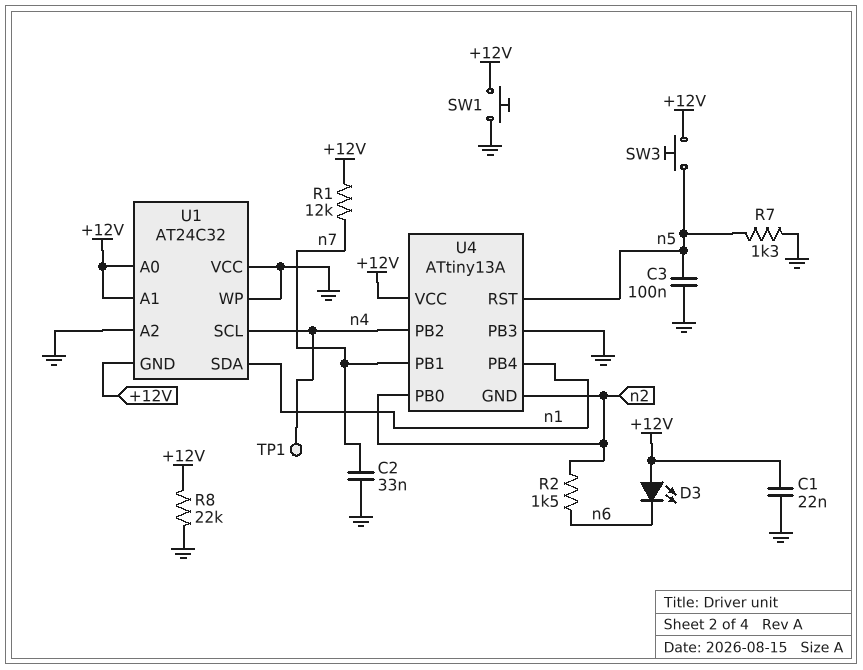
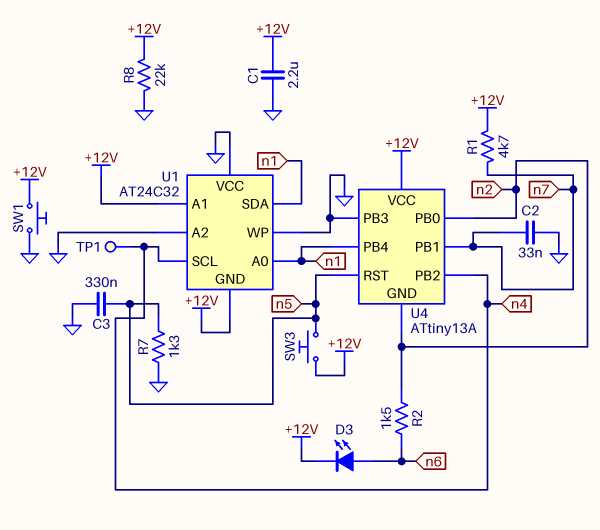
C1: 22nF (+12V, GND) -> 2.2uF (+12V, GND)
C3: 100nF (GND, n5) -> 330nF (GND, n5)
D3: LED (A +12V, K n6) -> LED (A n6, K +12V)
R1: 12k (+12V, n7) -> 4.7k (+12V, n7)
U1 pin A0: +12V -> n1

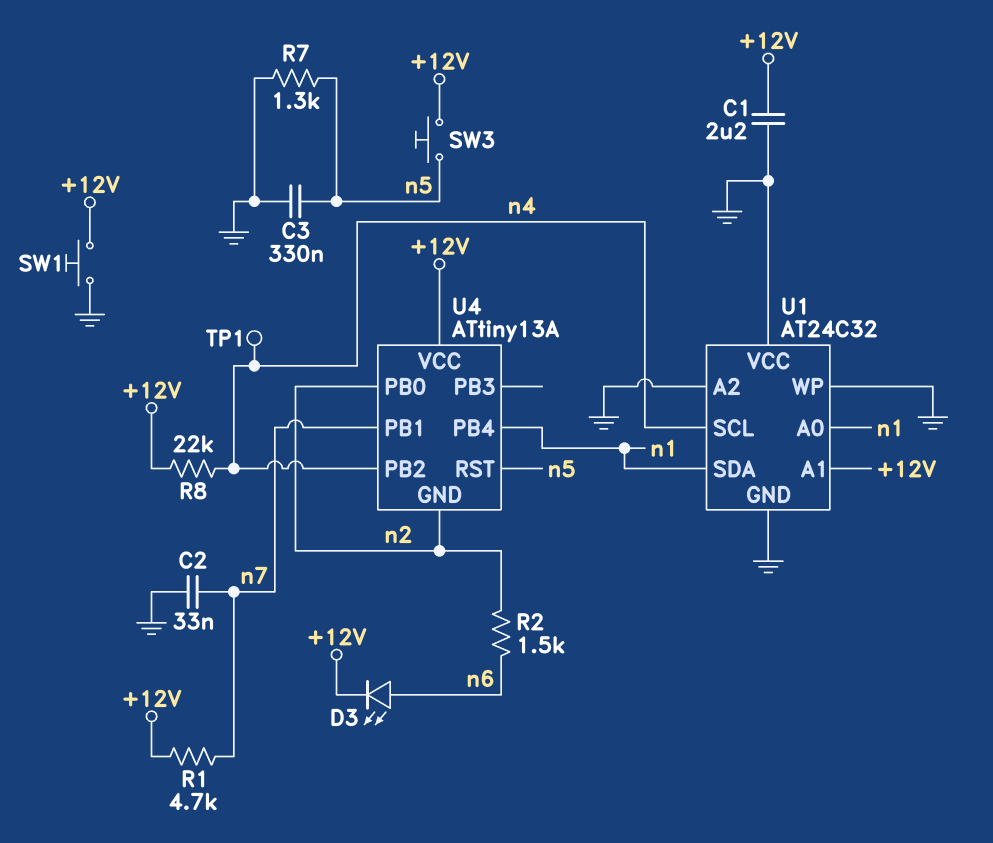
R8: 22k (+12V, GND) -> 22k (+12V, n4)
U1 pin GND: +12V -> GND
U4 pin PB3: GND -> none

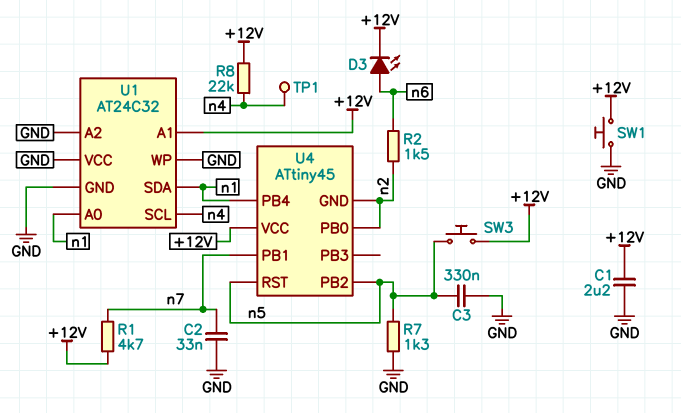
U4: ATtiny13A -> ATtiny45
U4 pin PB2: n4 -> n5

